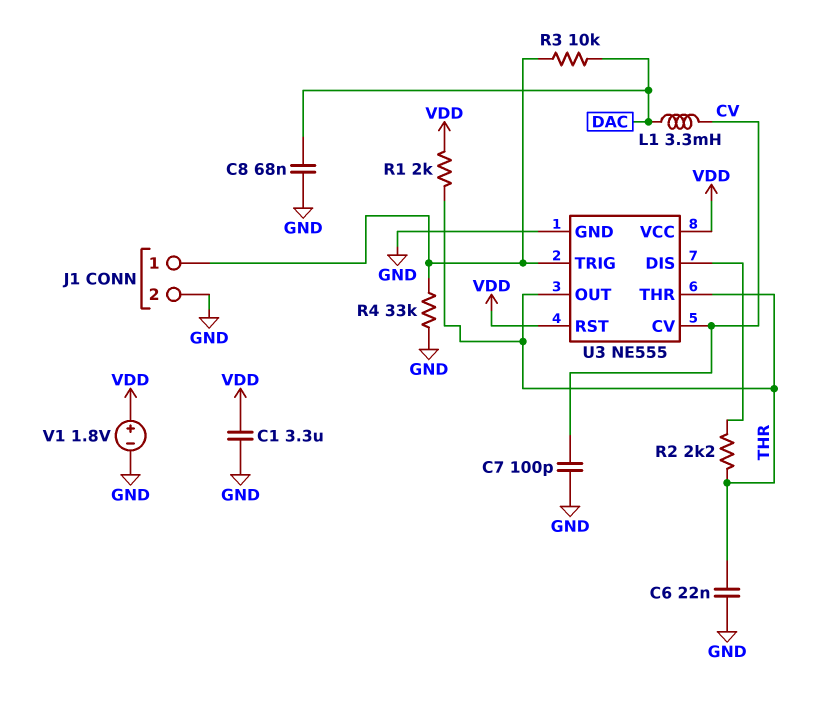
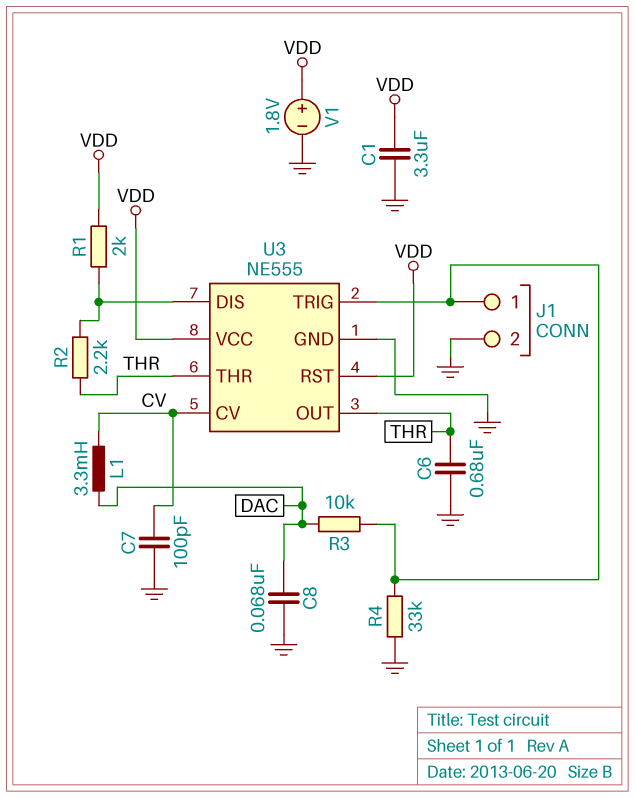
C6: 22nF (GND, THR) -> 680nF (GND, THR)
R1: 2k (THR, VDD) -> 2k (U3/DIS, VDD)

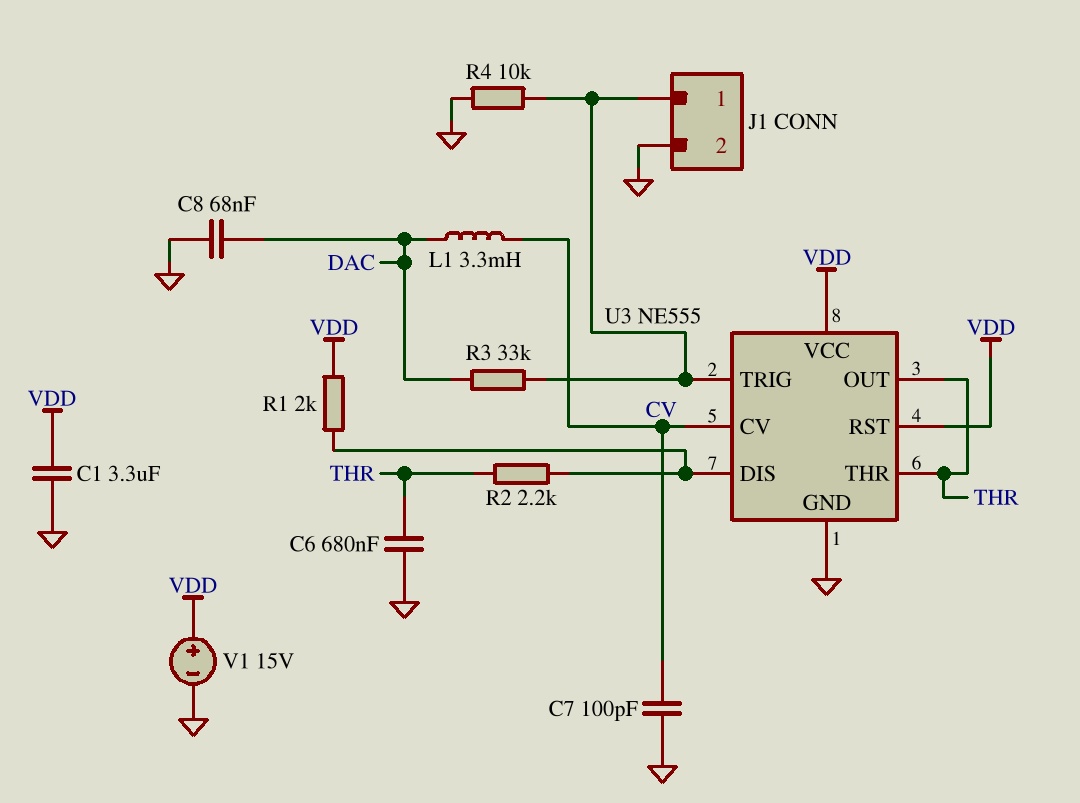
R3: 10k (DAC, J1/1) -> 33k (DAC, J1/1)
R4: 33k (GND, J1/1) -> 10k (GND, J1/1)
V1: 1.8V (plus VDD, minus GND) -> 15V (plus VDD, minus GND)

